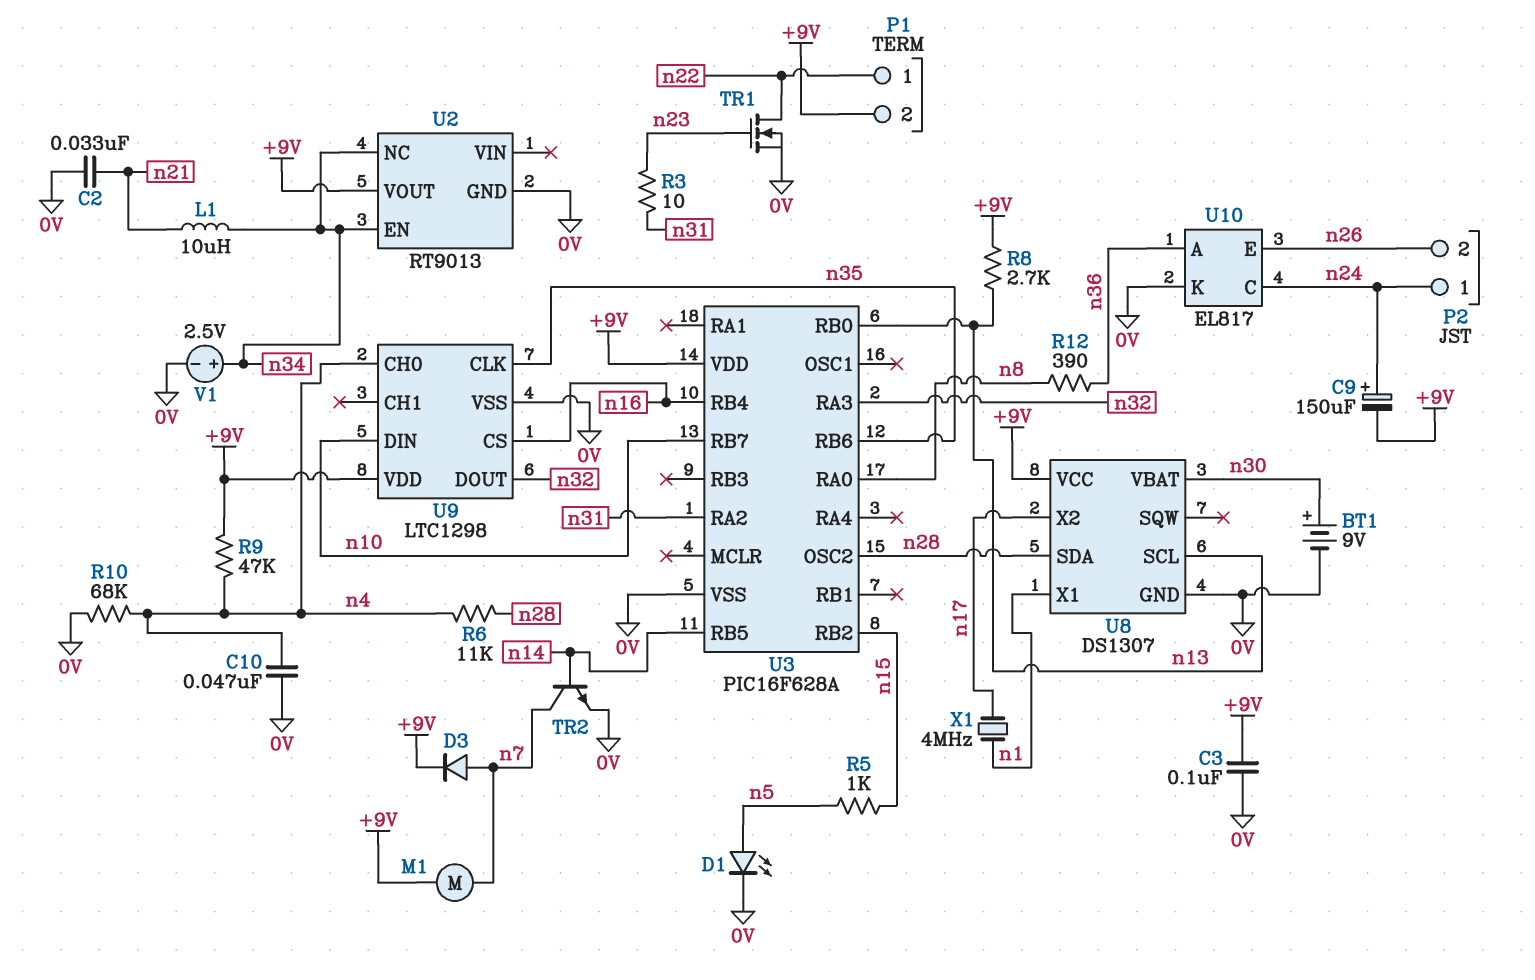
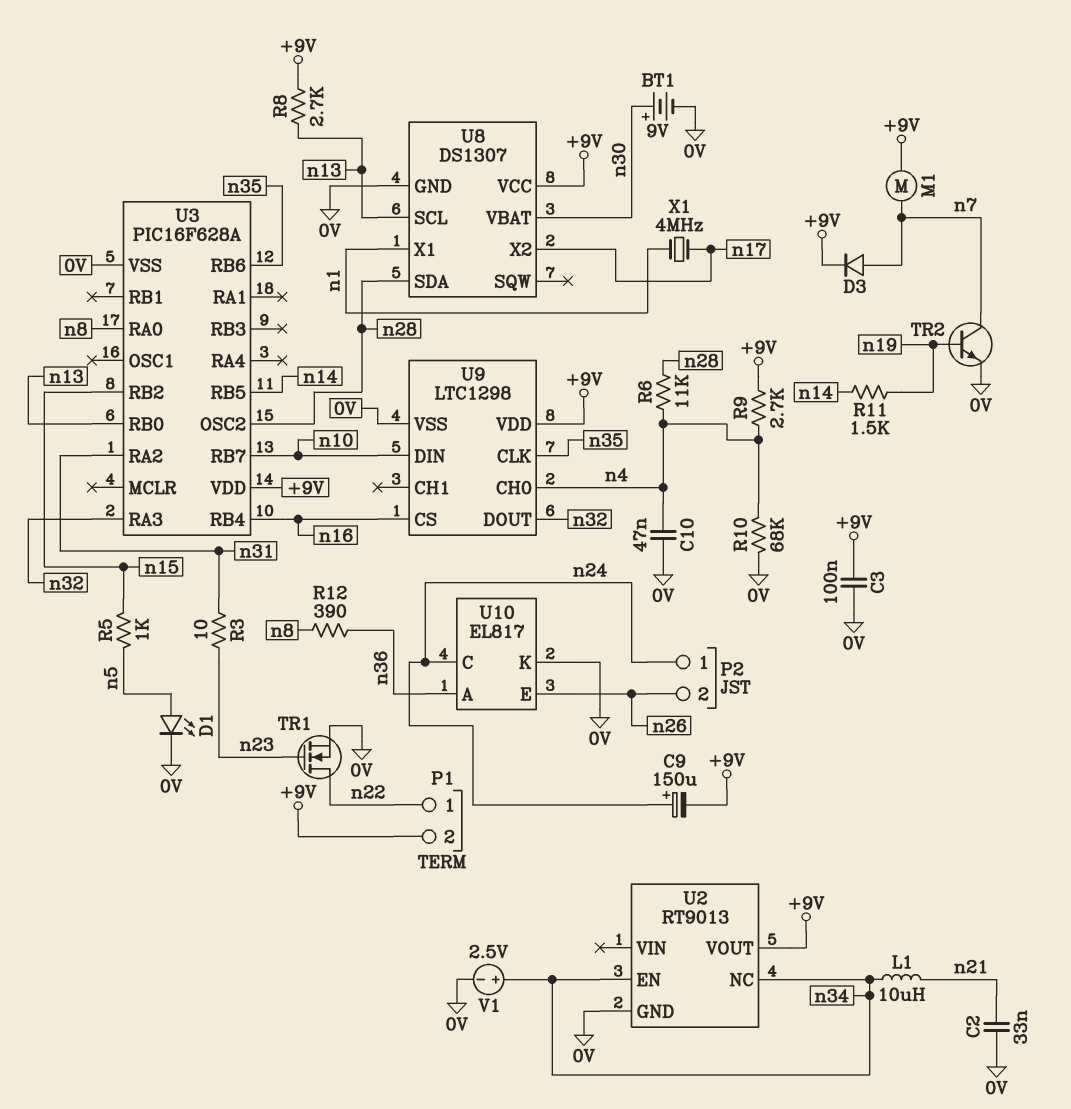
R9: 47k (+9V, n4) -> 2.7k (+9V, n4)
R11: none -> 1.5k (n14, n19)
TR2: NPN (B n14, C n7, E 0V) -> NPN (B n19, C n7, E 0V)

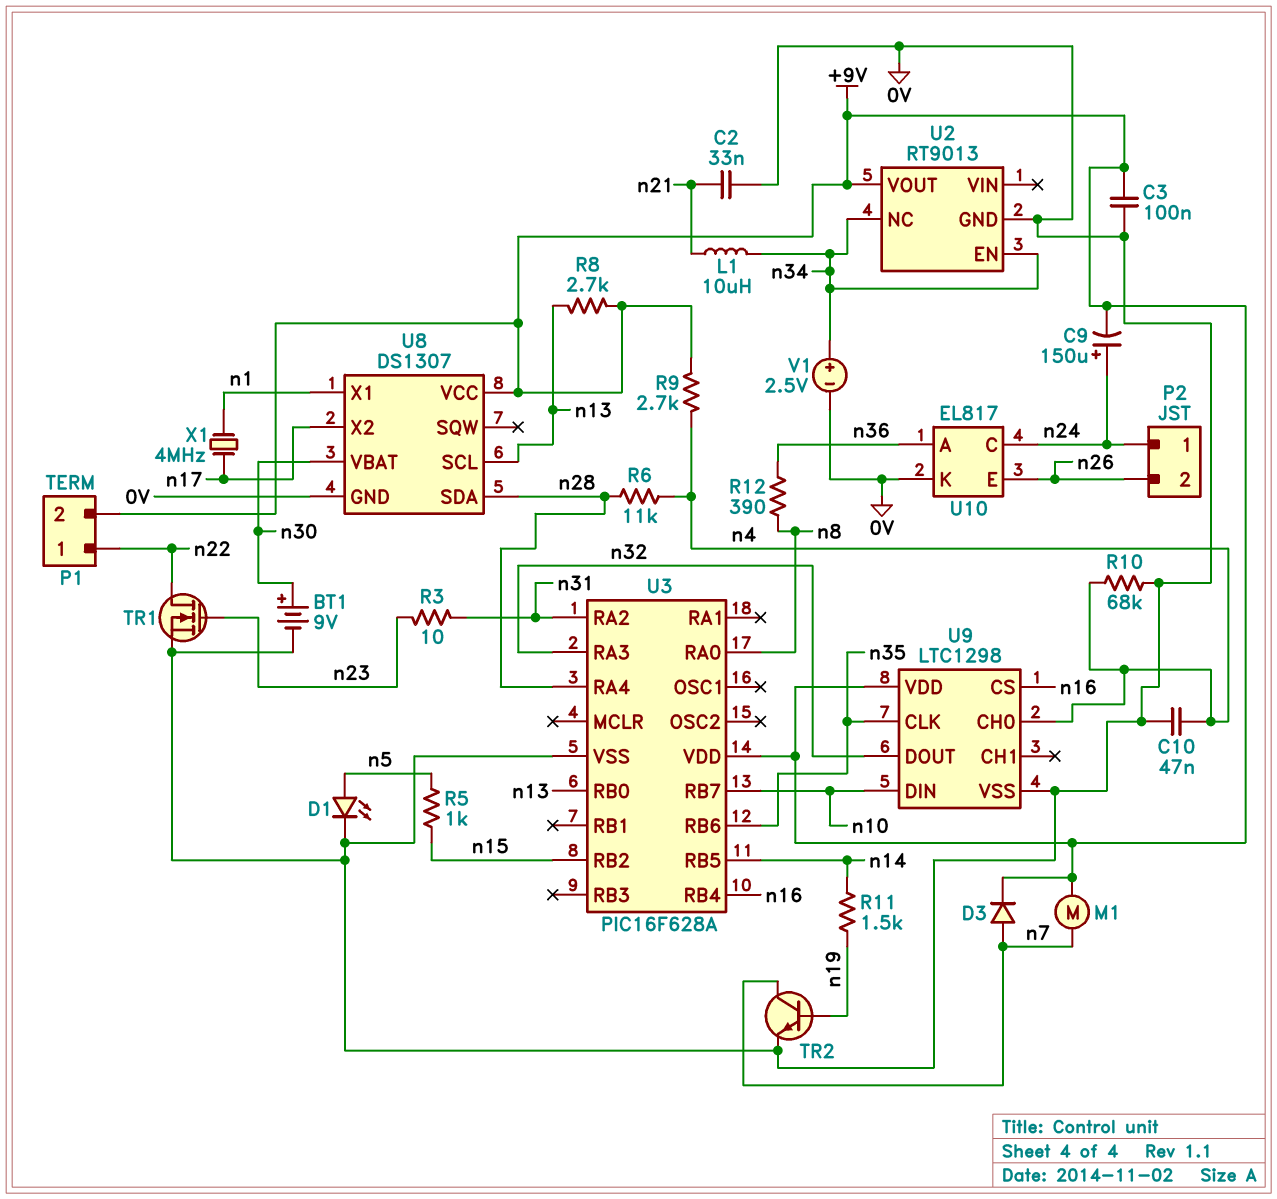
U3 pin OSC2: n28 -> none
U3 pin RA4: none -> n28

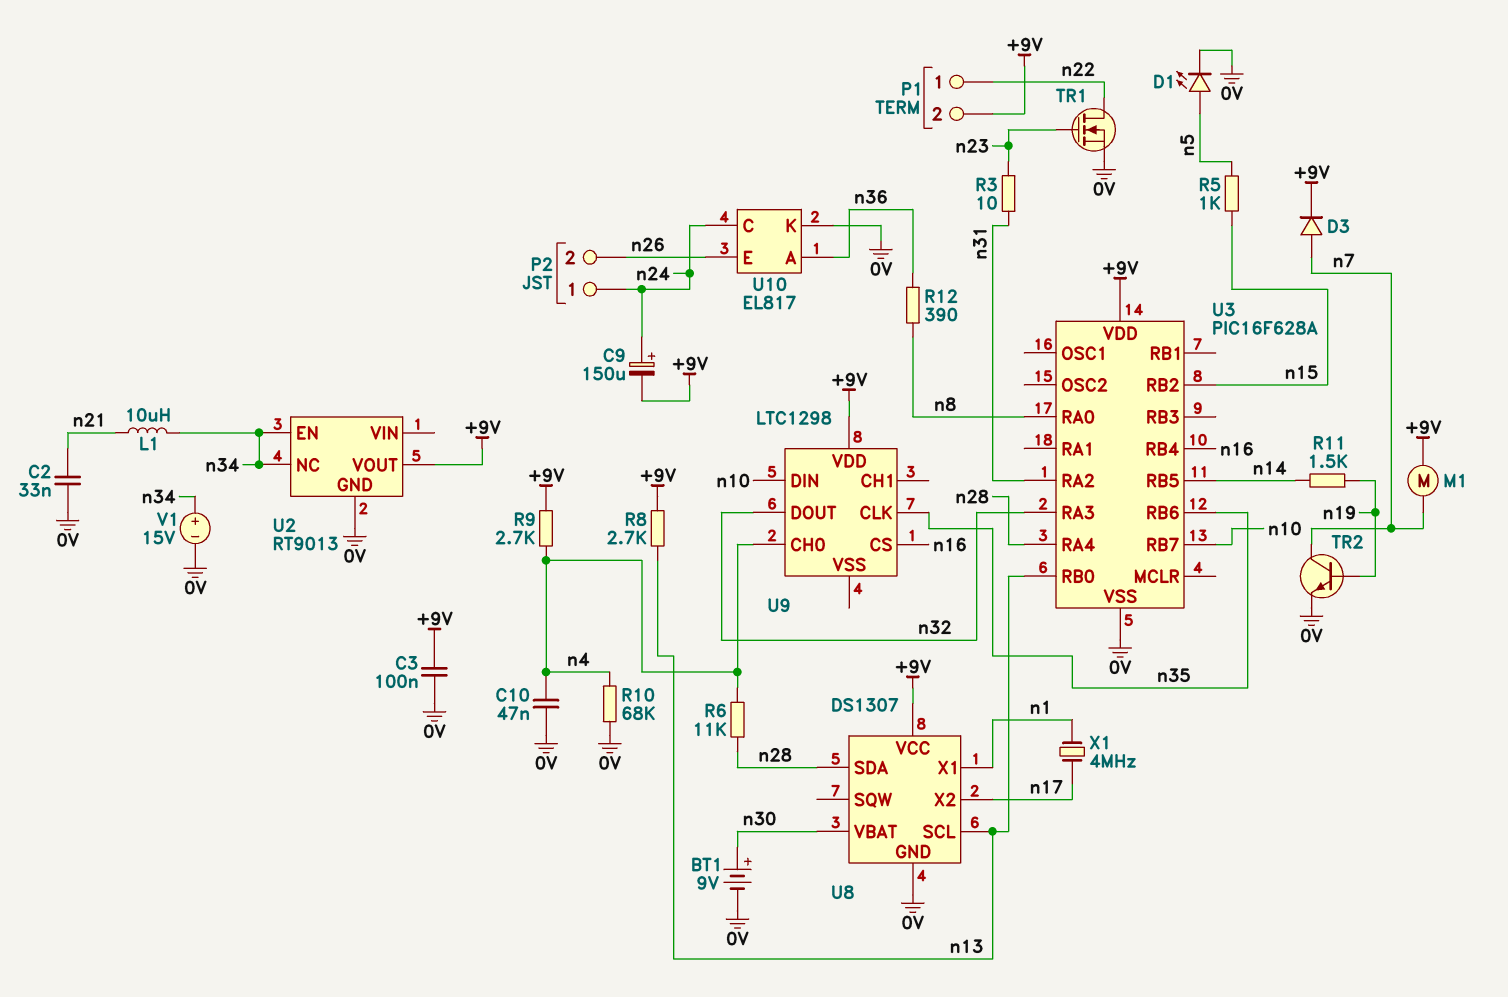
U9 pin VSS: 0V -> none
V1: 2.5V (plus n34, minus 0V) -> 15V (plus n34, minus 0V)

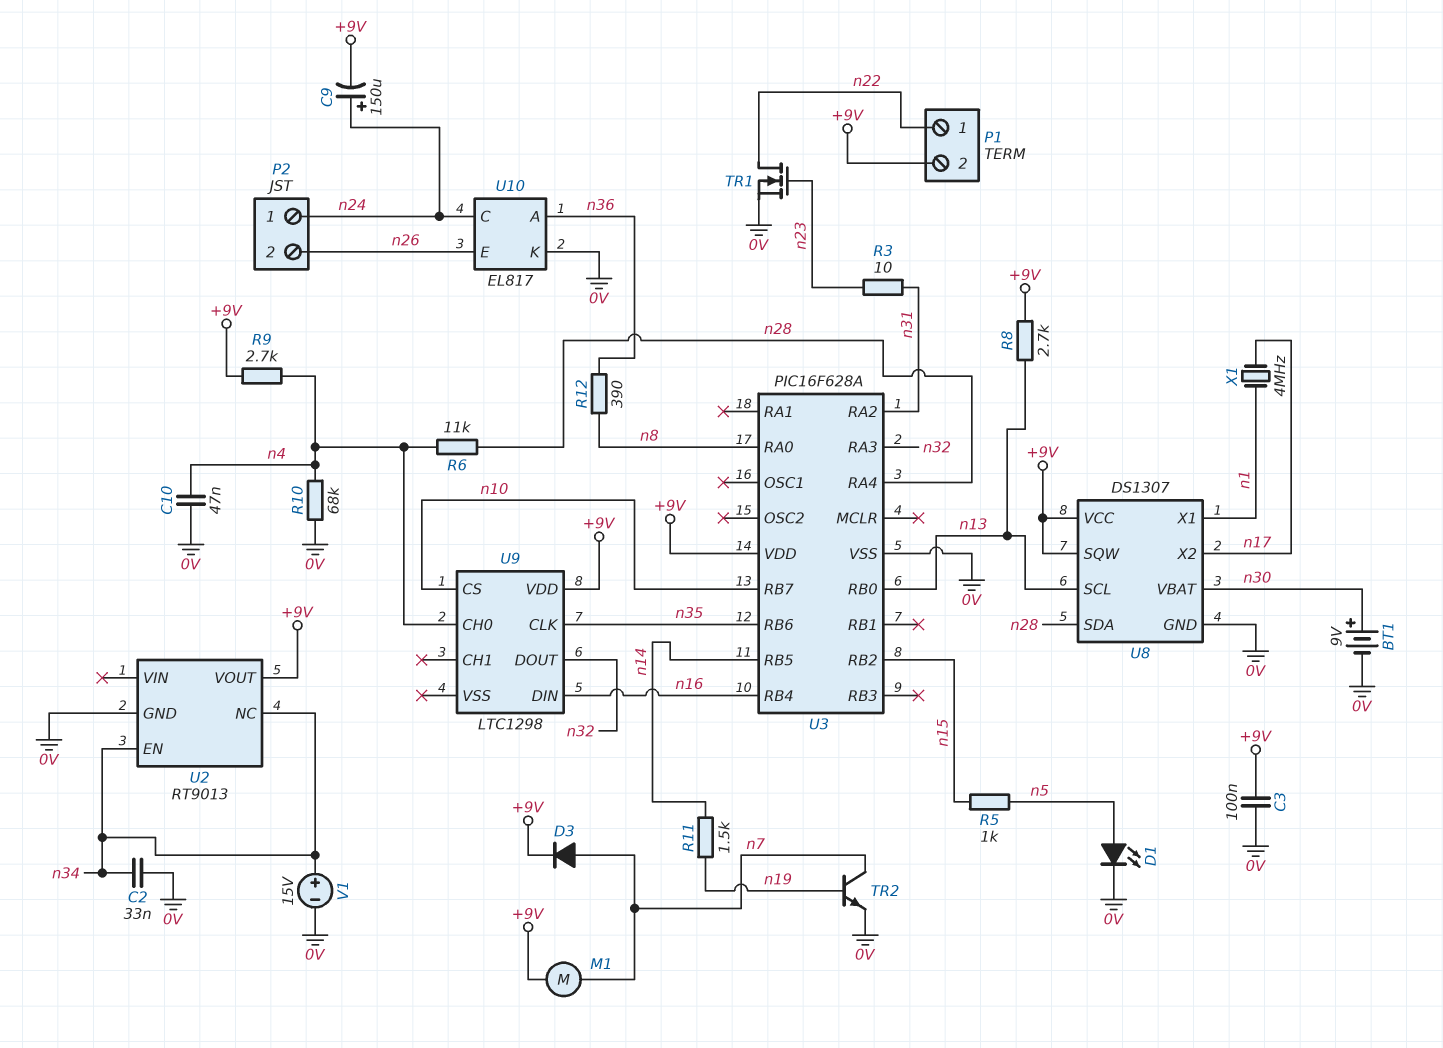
C2: 33nF (0V, n21) -> 33nF (0V, n34)
L1: 10uH (n21, n34) -> none
U8 pin SQW: none -> +9V
U9 pin CS: n16 -> n10
U9 pin DIN: n10 -> n16

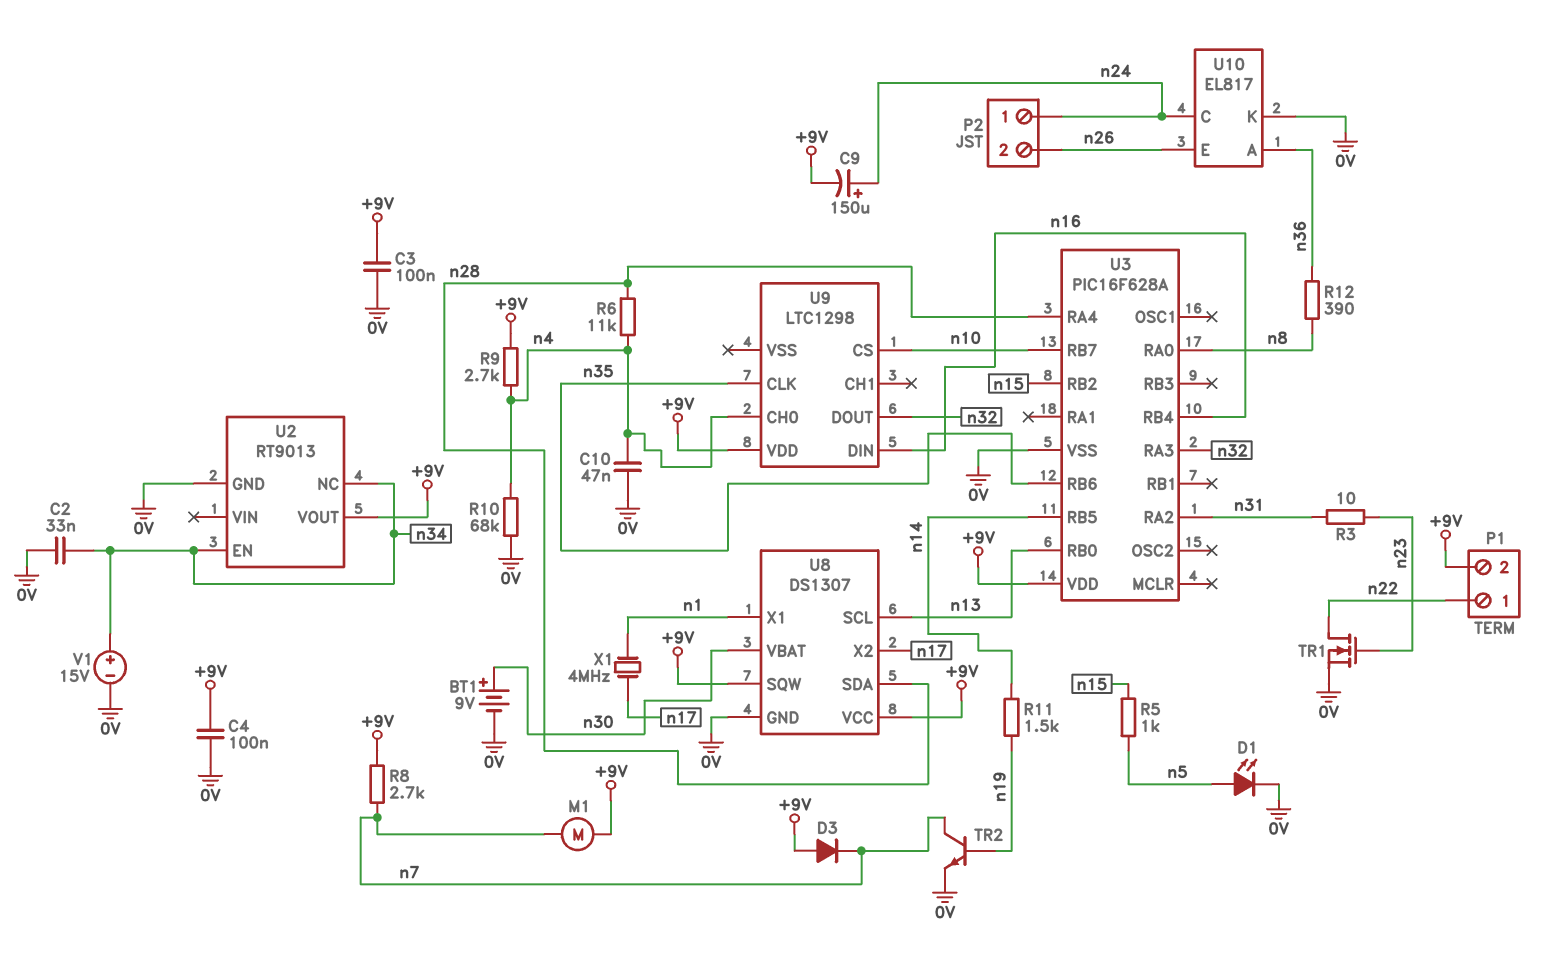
C4: none -> 100nF (+9V, 0V)
D3: diode (A n7, K +9V) -> diode (A +9V, K n7)
R8: 2.7k (+9V, n13) -> 2.7k (+9V, n7)

